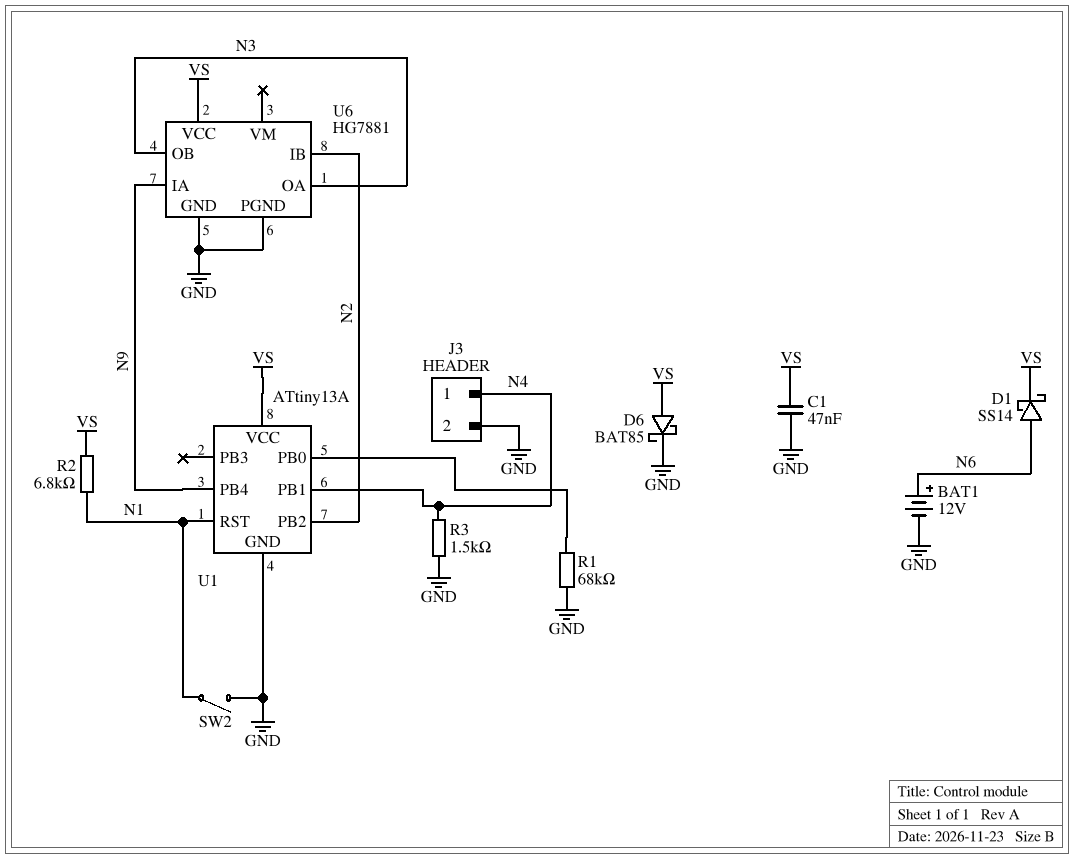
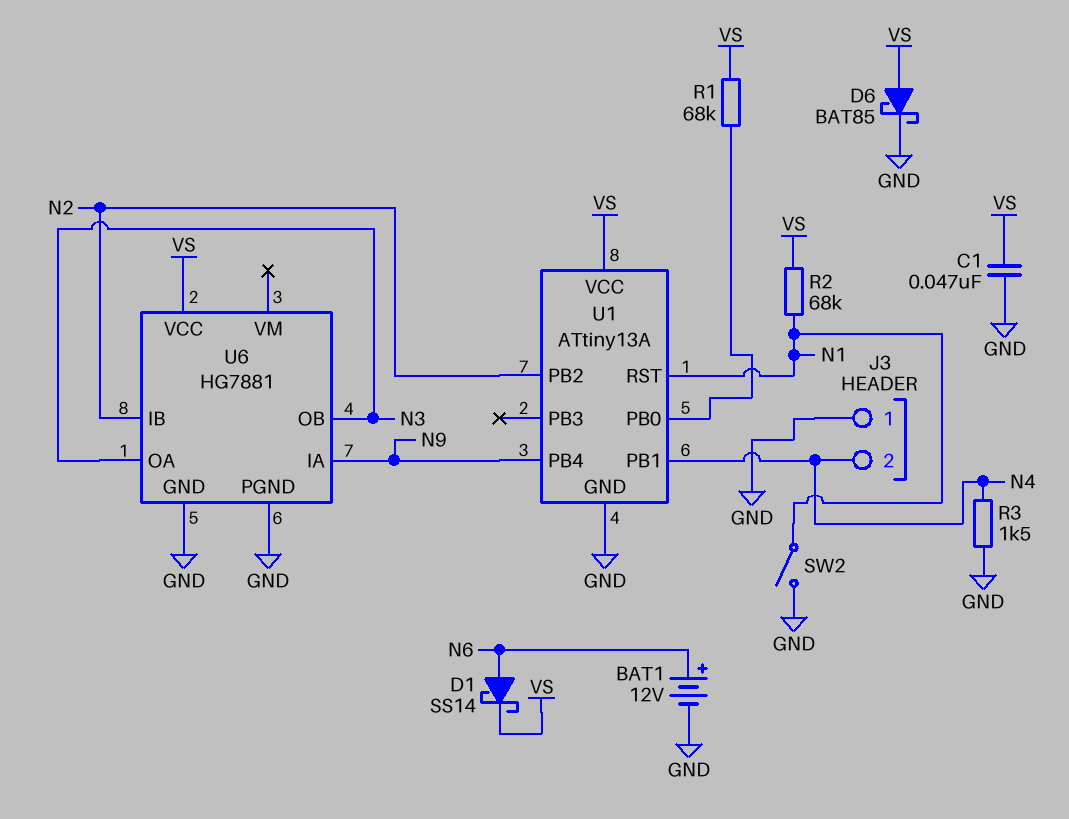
J3 pin 1: N4 -> GND
J3 pin 2: GND -> N4
R1: 68k (GND, U1/PB0) -> 68k (U1/PB0, VS)
R2: 6.8k (N1, VS) -> 68k (N1, VS)

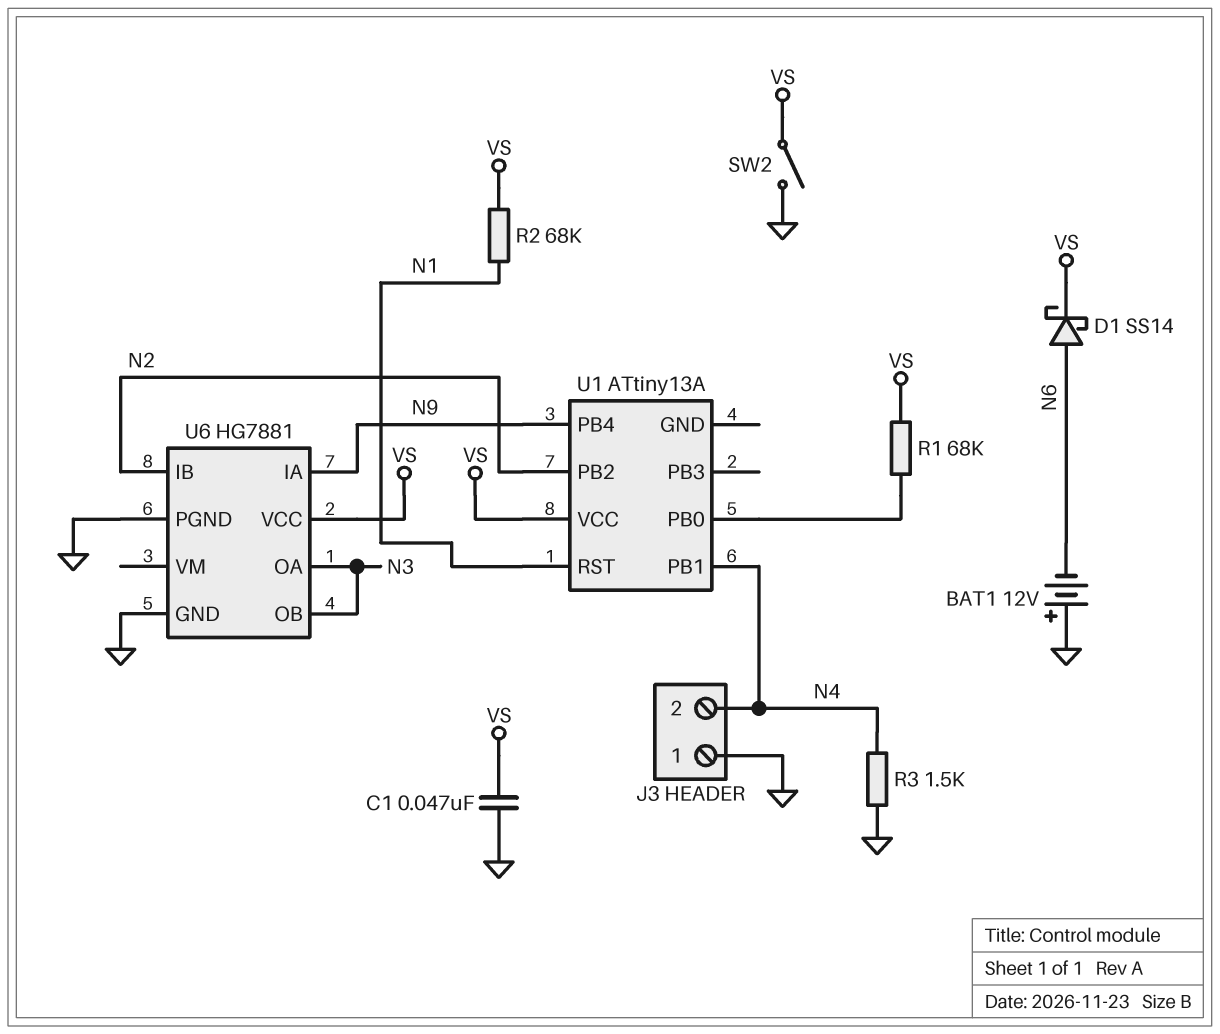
BAT1: 12V (plus N6, minus GND) -> 12V (plus GND, minus N6)
D6: schottky BAT85 (A VS, K GND) -> none
SW2: switch (GND, N1) -> switch (GND, VS)
U1 pin GND: GND -> none

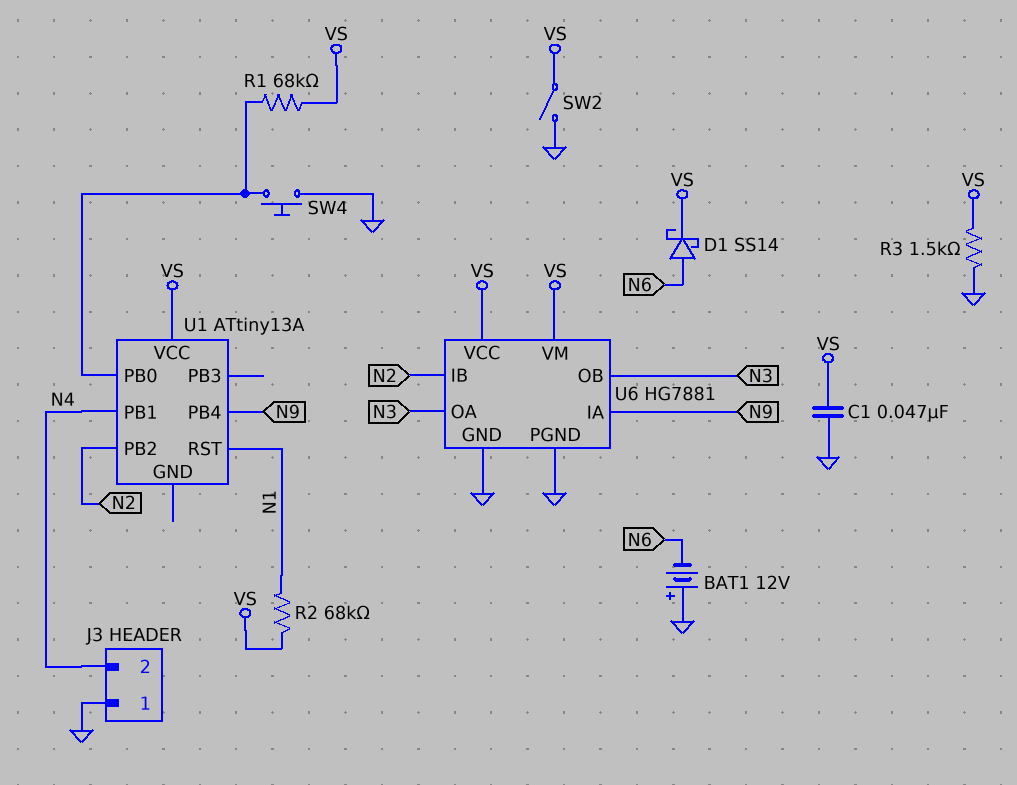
R3: 1.5k (GND, N4) -> 1.5k (GND, VS)
SW4: none -> button (GND, U1/PB0)
U6 pin VM: none -> VS

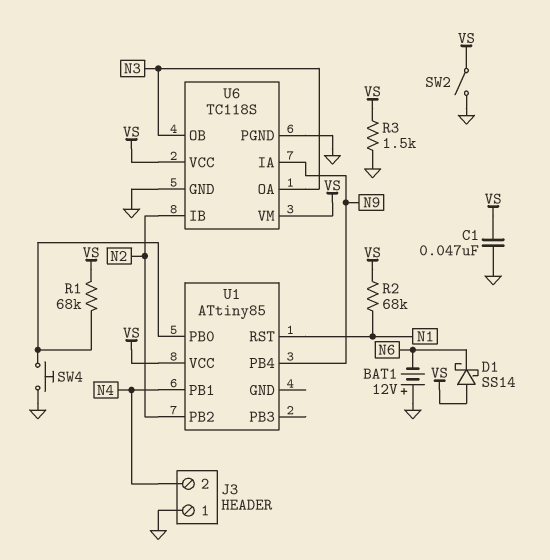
D1: schottky SS14 (A N6, K VS) -> schottky SS14 (A VS, K N6)
U1: ATtiny13A -> ATtiny85
U6: HG7881 -> TC118S

